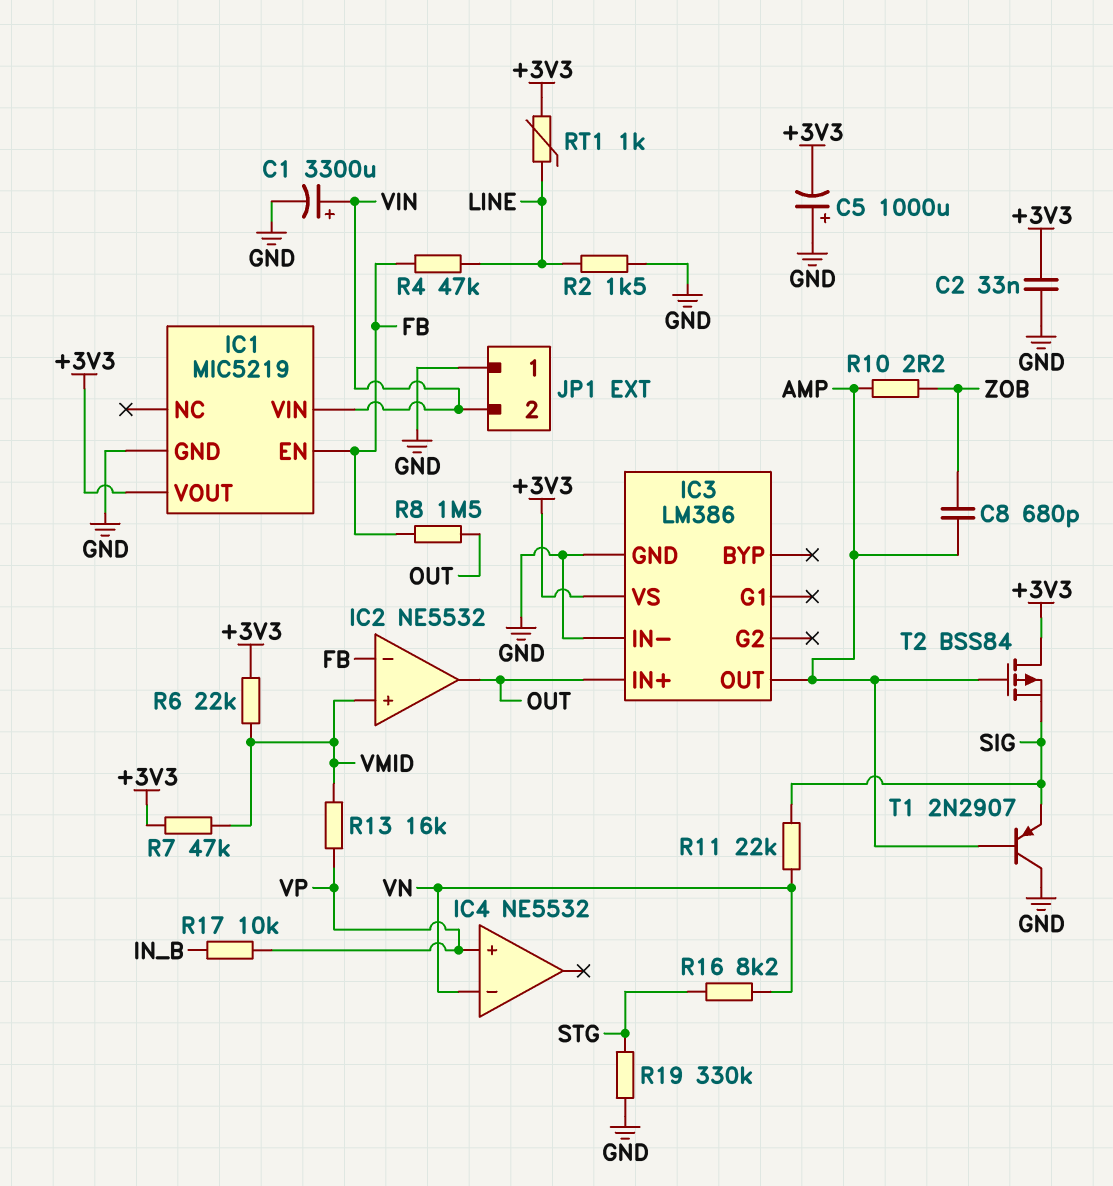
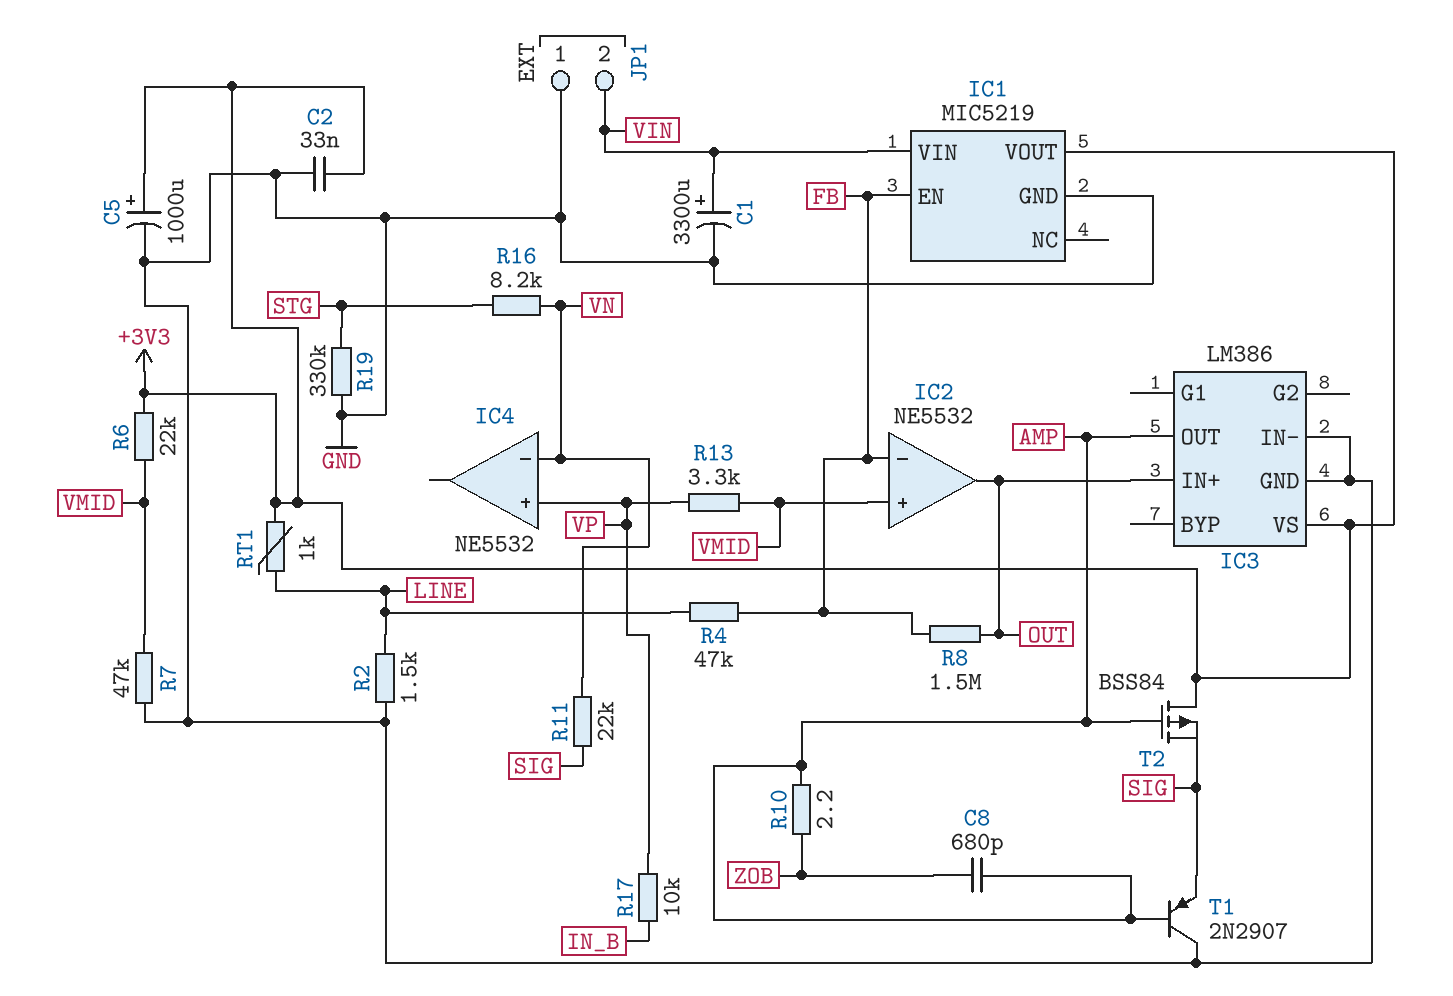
C5: 1000uF (plus GND, minus +3V3) -> 1000uF (plus +3V3, minus GND)
R7: 47k (+3V3, VMID) -> 47k (GND, VMID)
R13: 16k (VMID, VP) -> 3.3k (VMID, VP)

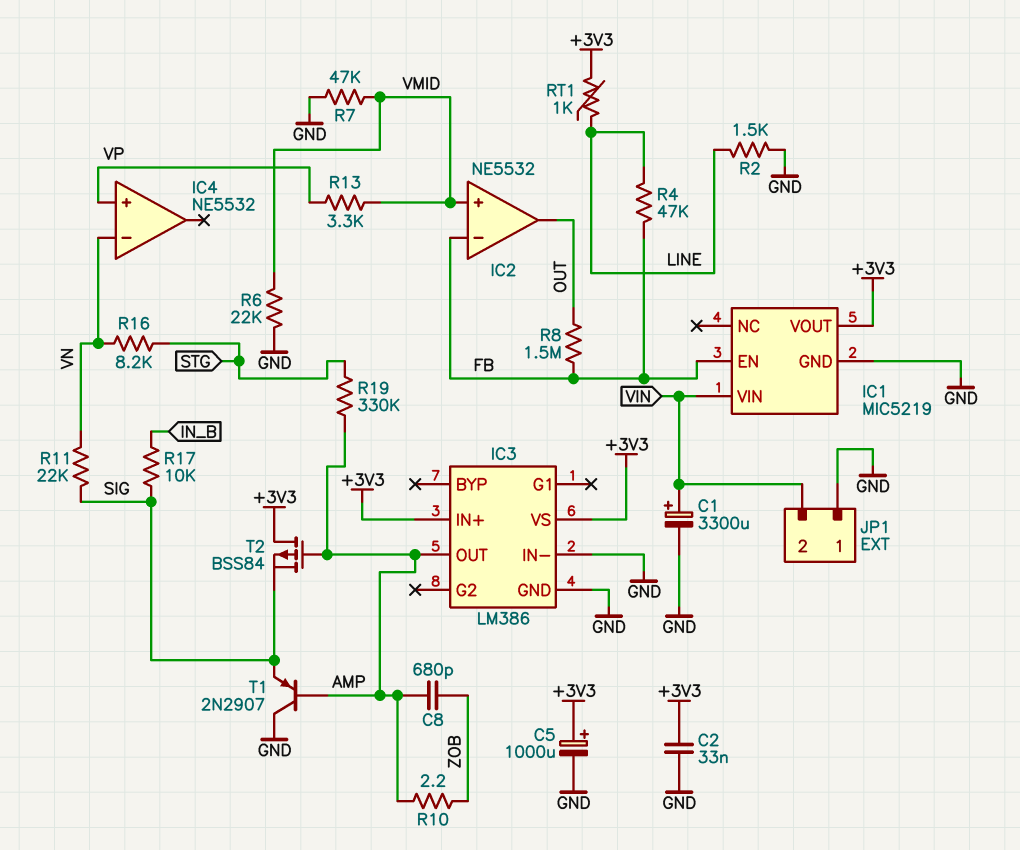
IC3 pin IN+: OUT -> +3V3
R6: 22k (+3V3, VMID) -> 22k (GND, VMID)
R17: 10k (IN_B, VP) -> 10k (IN_B, SIG)
R19: 330k (GND, STG) -> 330k (AMP, STG)

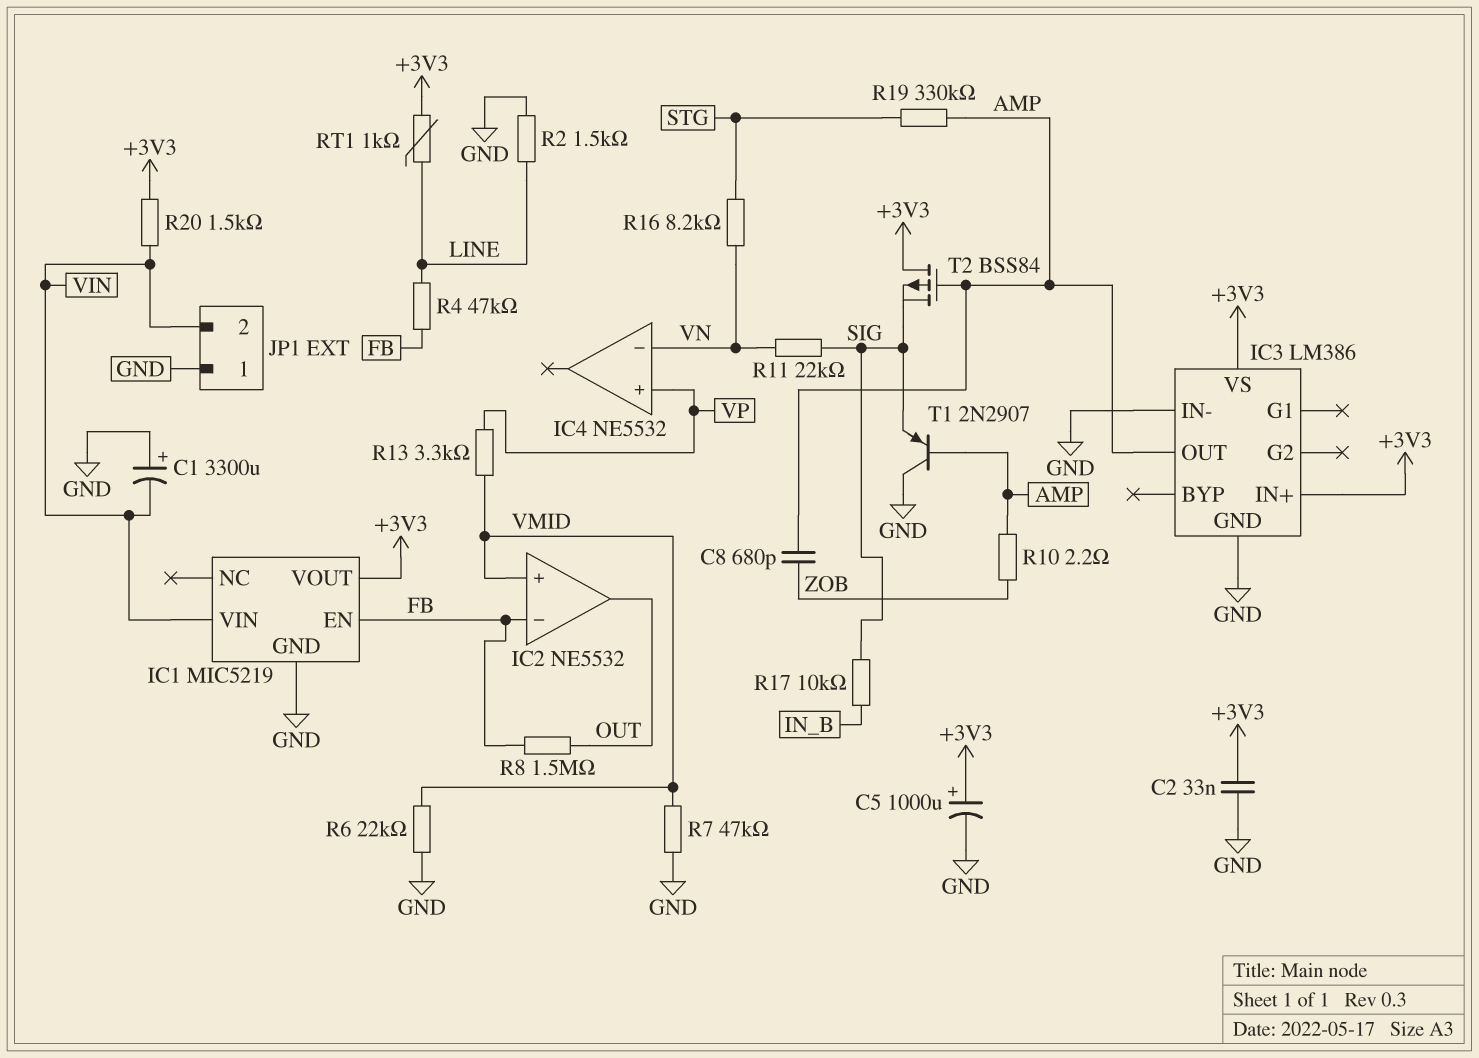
C1: 3300uF (plus VIN, minus GND) -> 3300uF (plus GND, minus VIN)
R20: none -> 1.5k (+3V3, VIN)

